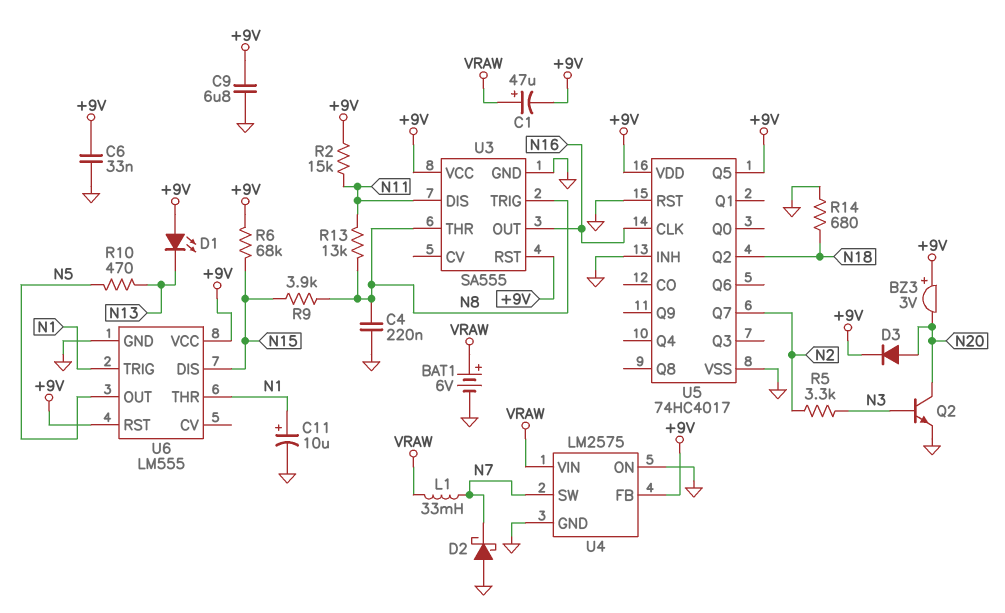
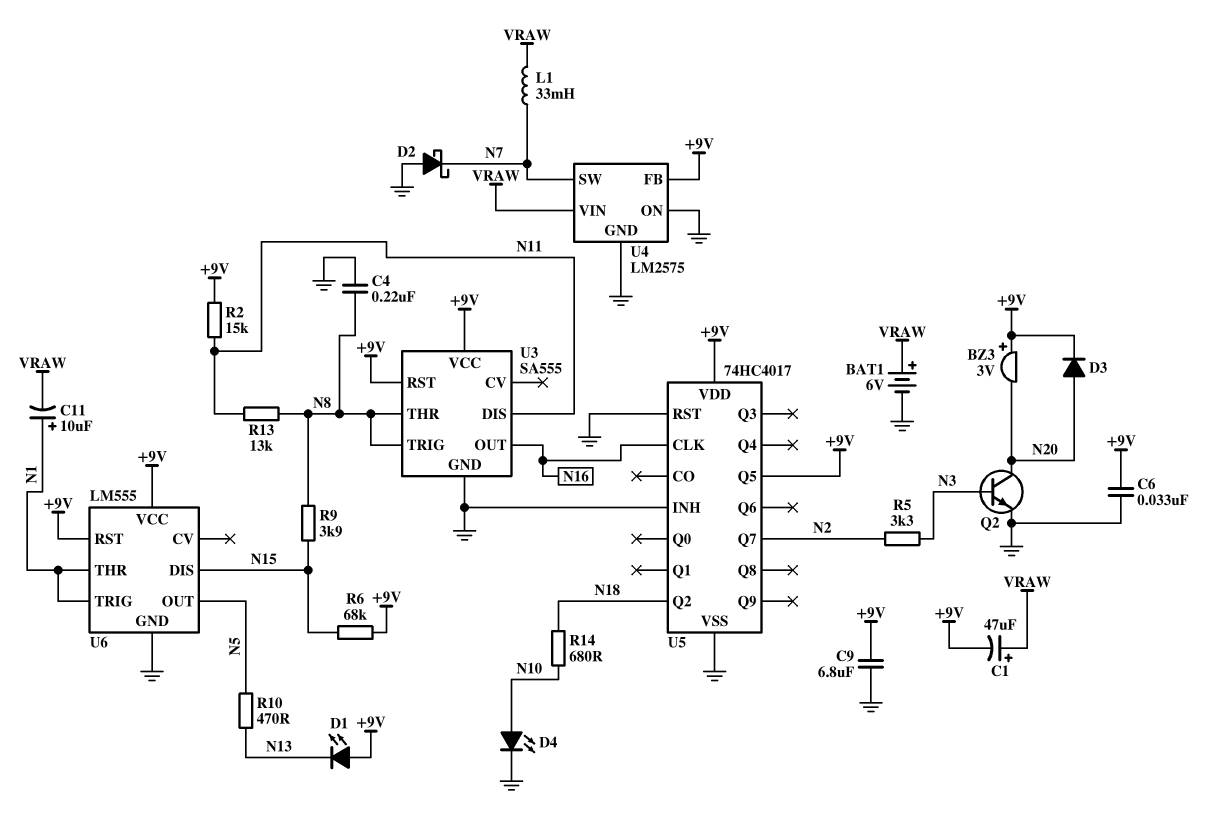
C11: 10uF (plus N1, minus GND) -> 10uF (plus N1, minus VRAW)
D4: none -> LED (A N10, K GND)
R14: 680 (GND, N18) -> 680 (N10, N18)

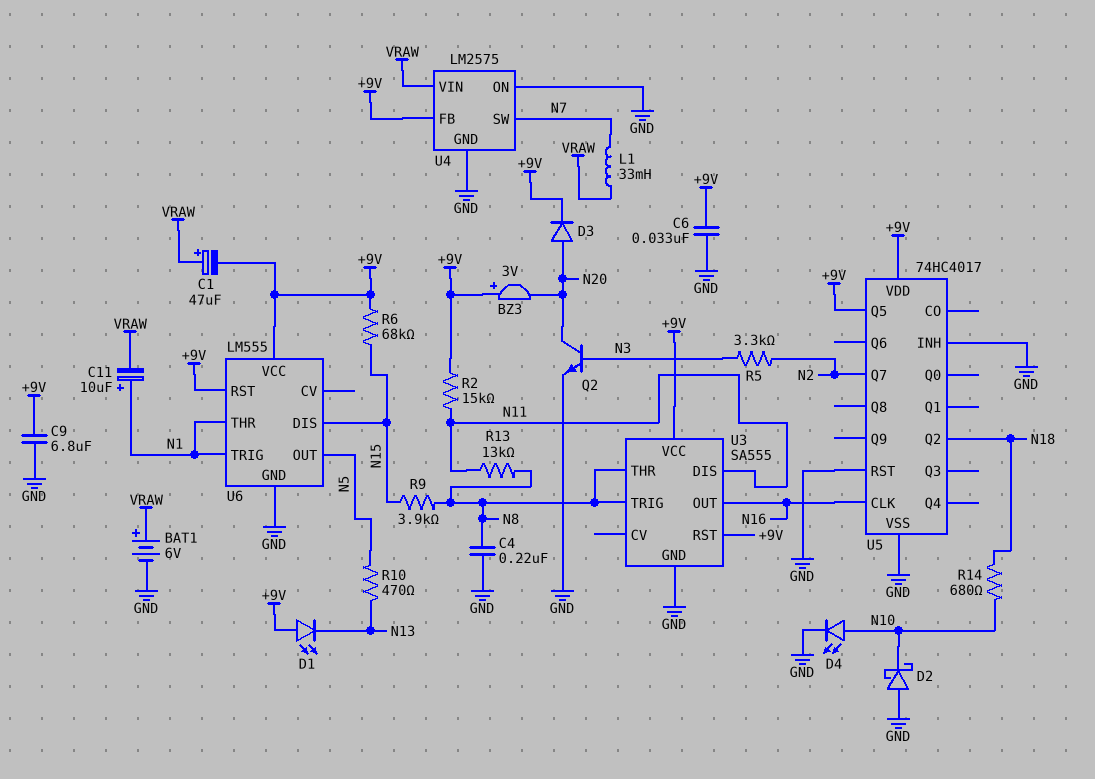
D2: schottky (A GND, K N7) -> schottky (A GND, K N10)

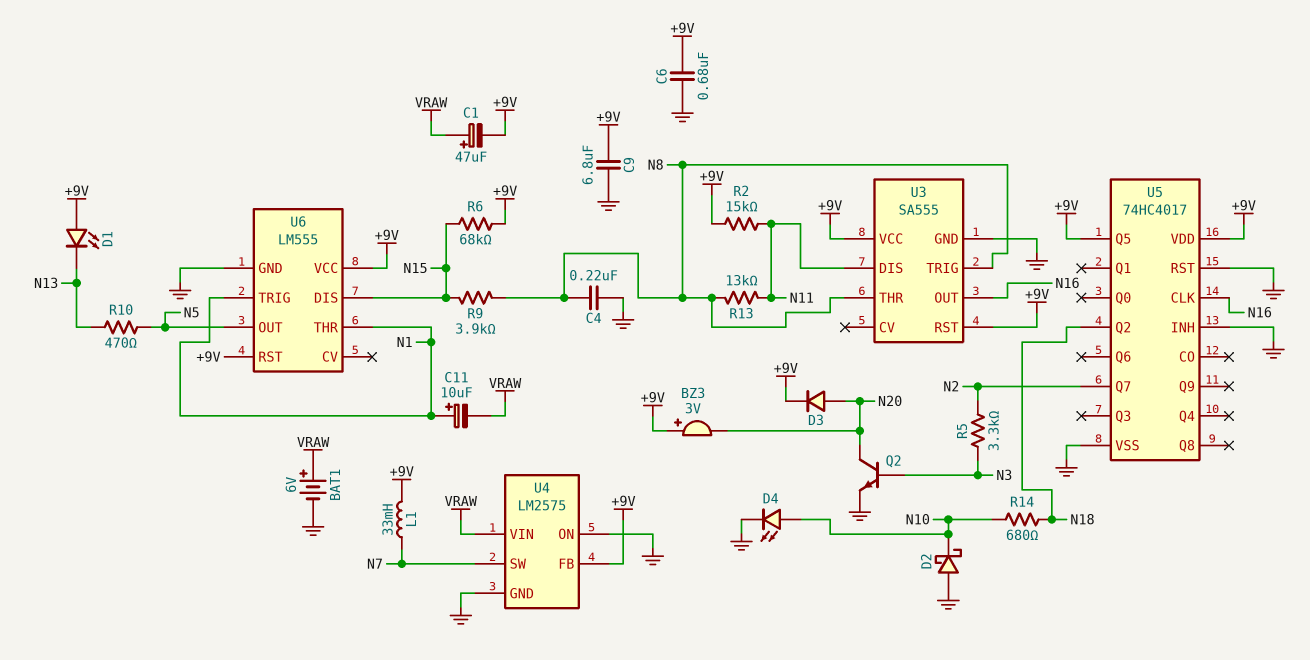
C6: 33nF (+9V, GND) -> 680nF (+9V, GND)
L1: 33mH (N7, VRAW) -> 33mH (+9V, N7)

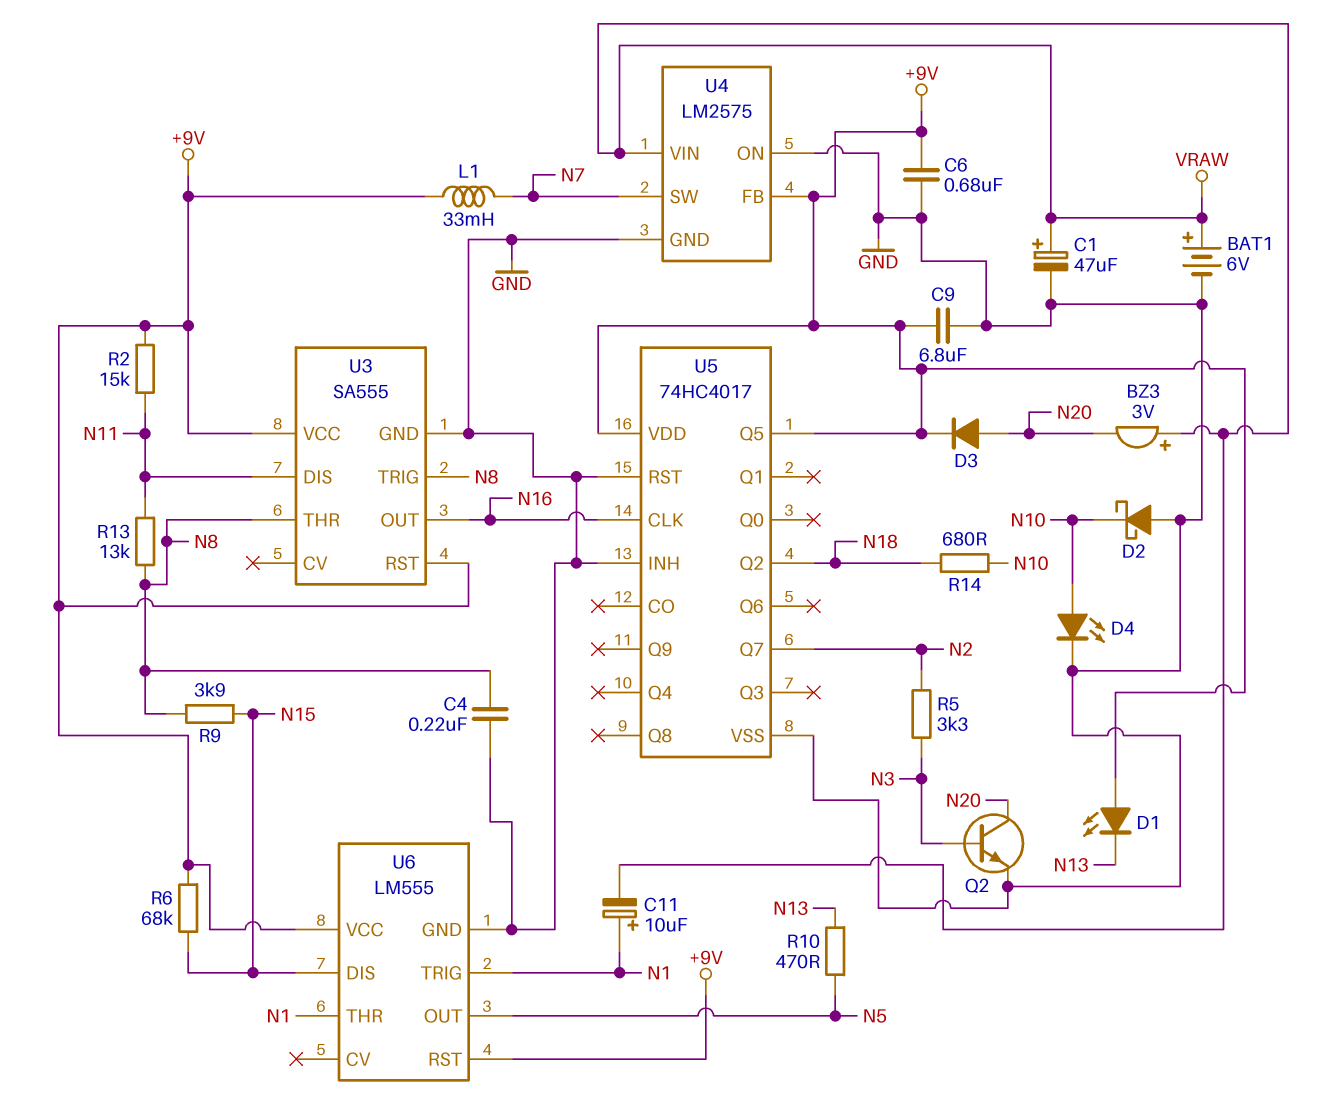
BZ3: buzzer 3V (plus +9V, minus N20) -> buzzer 3V (plus VRAW, minus N20)
C1: 47uF (plus VRAW, minus +9V) -> 47uF (plus VRAW, minus GND)

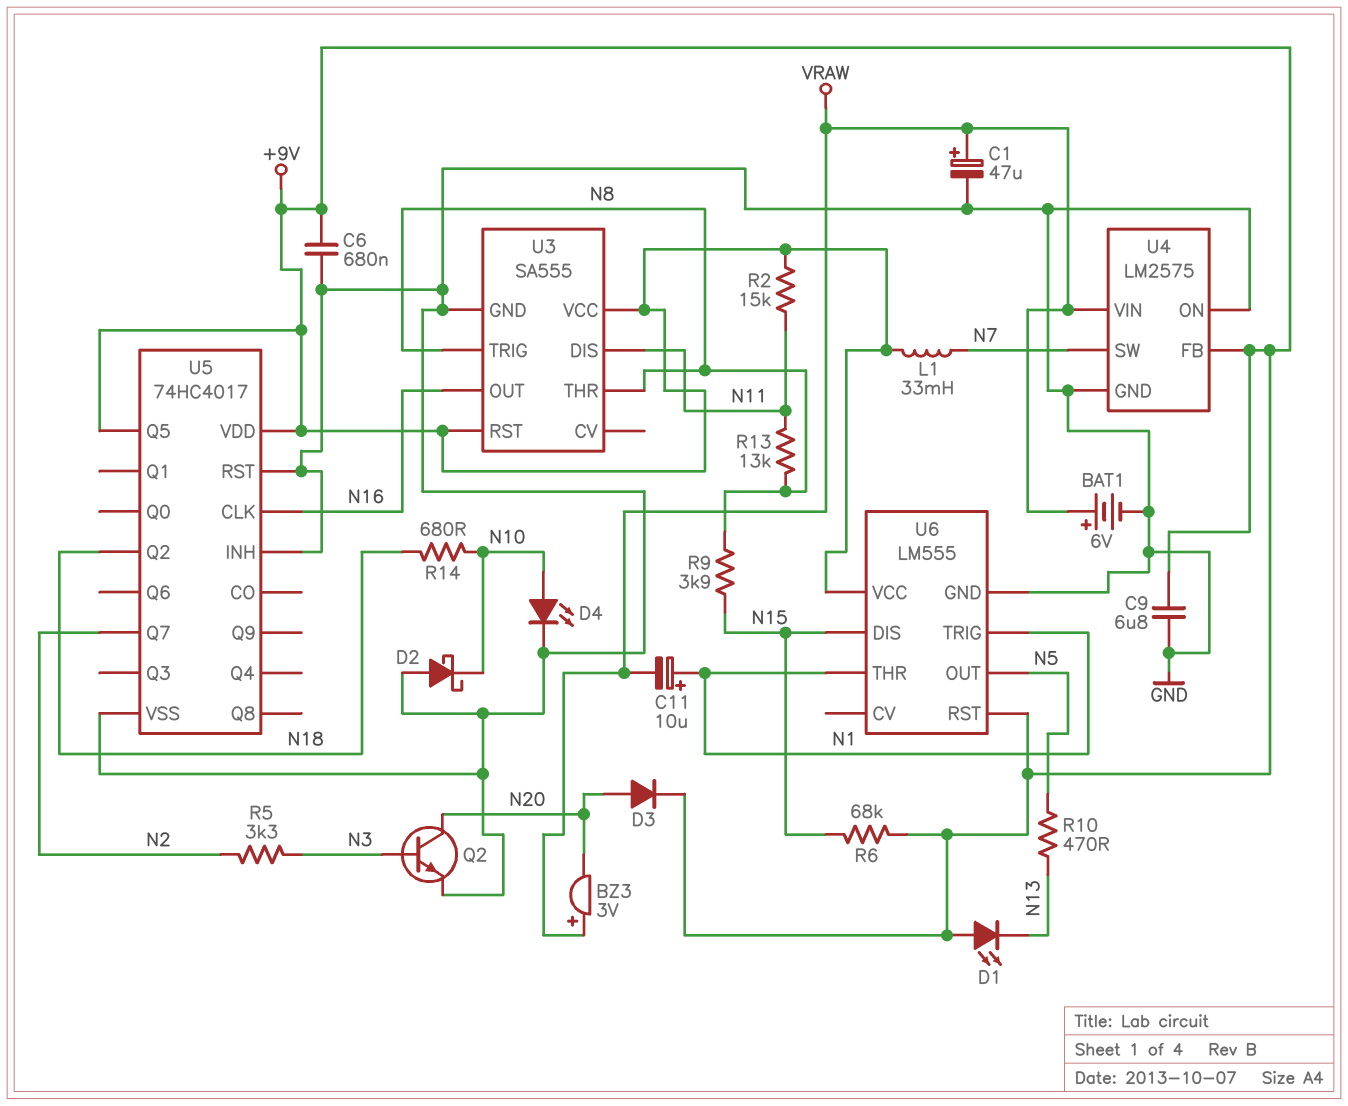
C4: 220nF (GND, N8) -> none

